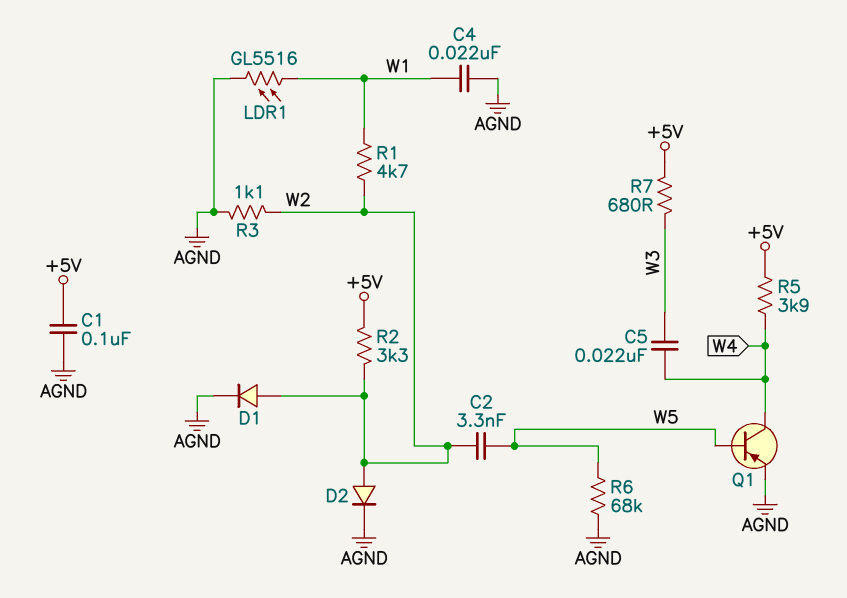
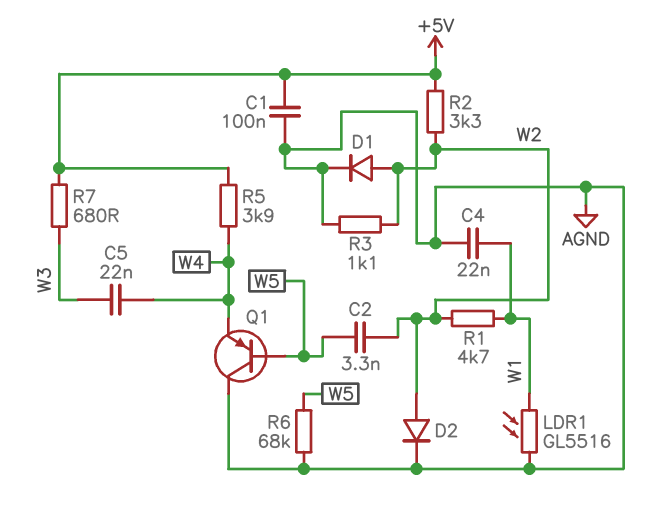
Q1: PNP (B W5, C W4, E AGND) -> PNP (B W5, C AGND, E W4)

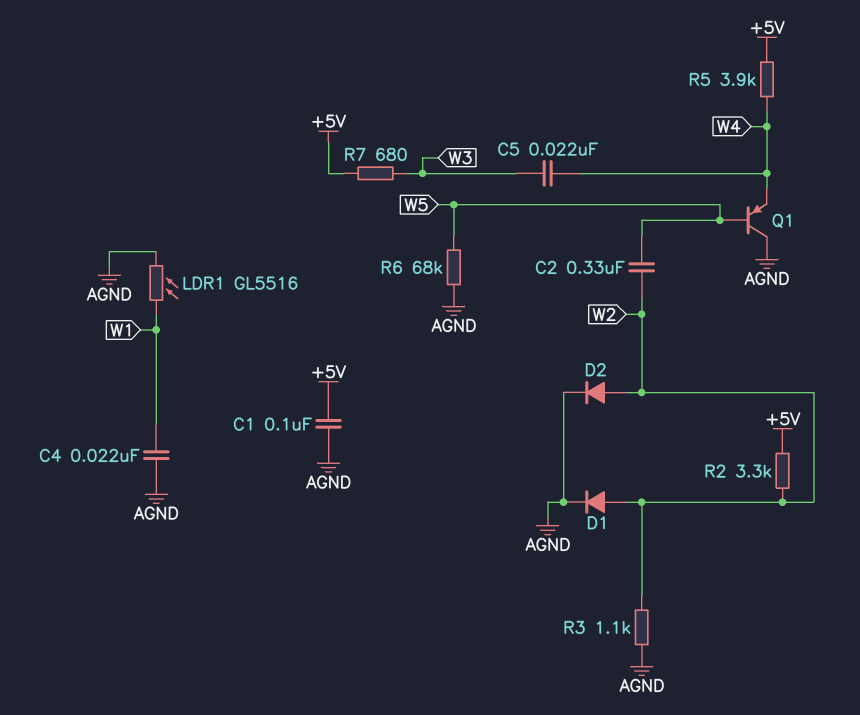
C2: 3.3nF (W2, W5) -> 330nF (W2, W5)
R1: 4.7k (W1, W2) -> none

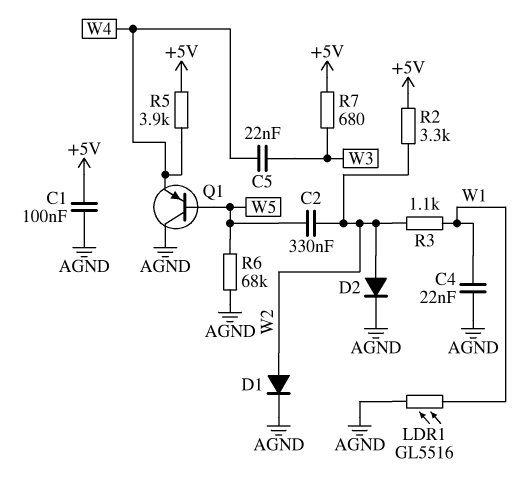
R3: 1.1k (AGND, W2) -> 1.1k (W1, W2)

